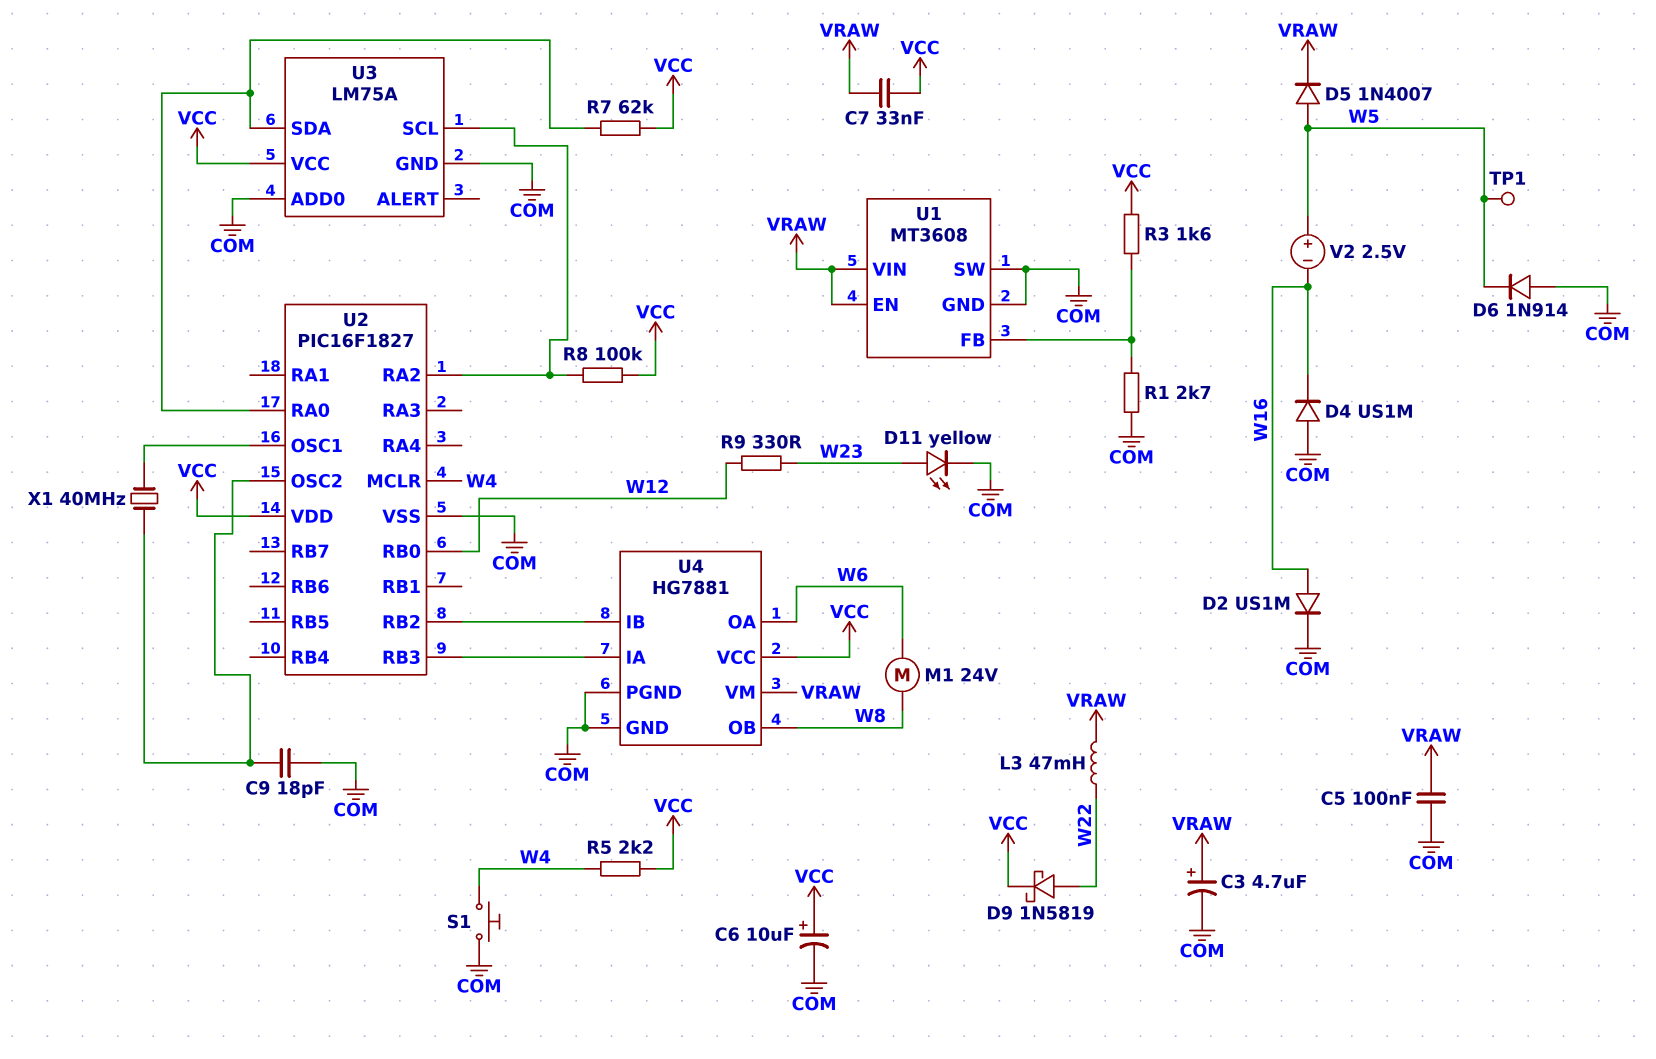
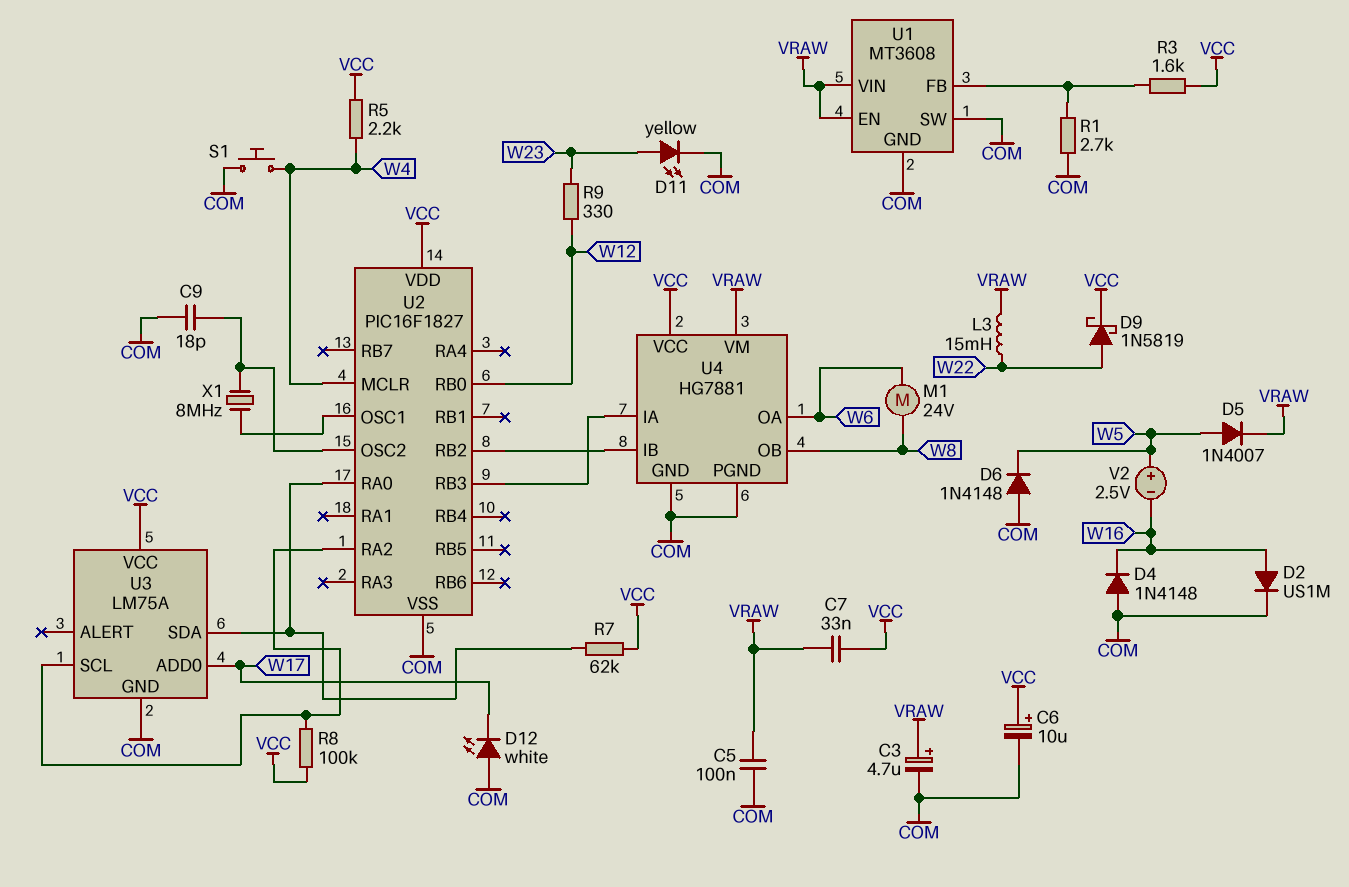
D4: diode US1M (A COM, K W16) -> diode 1N4148 (A COM, K W16)
D6: diode 1N914 (A COM, K W5) -> diode 1N4148 (A COM, K W5)
D12: none -> LED white (A COM, K W17)
L3: 47mH (VRAW, W22) -> 15mH (VRAW, W22)
TP1: test point (W5) -> none
U3 pin ADD0: COM -> W17
X1: 40MHz (U2/OSC1, U2/OSC2) -> 8MHz (U2/OSC1, U2/OSC2)

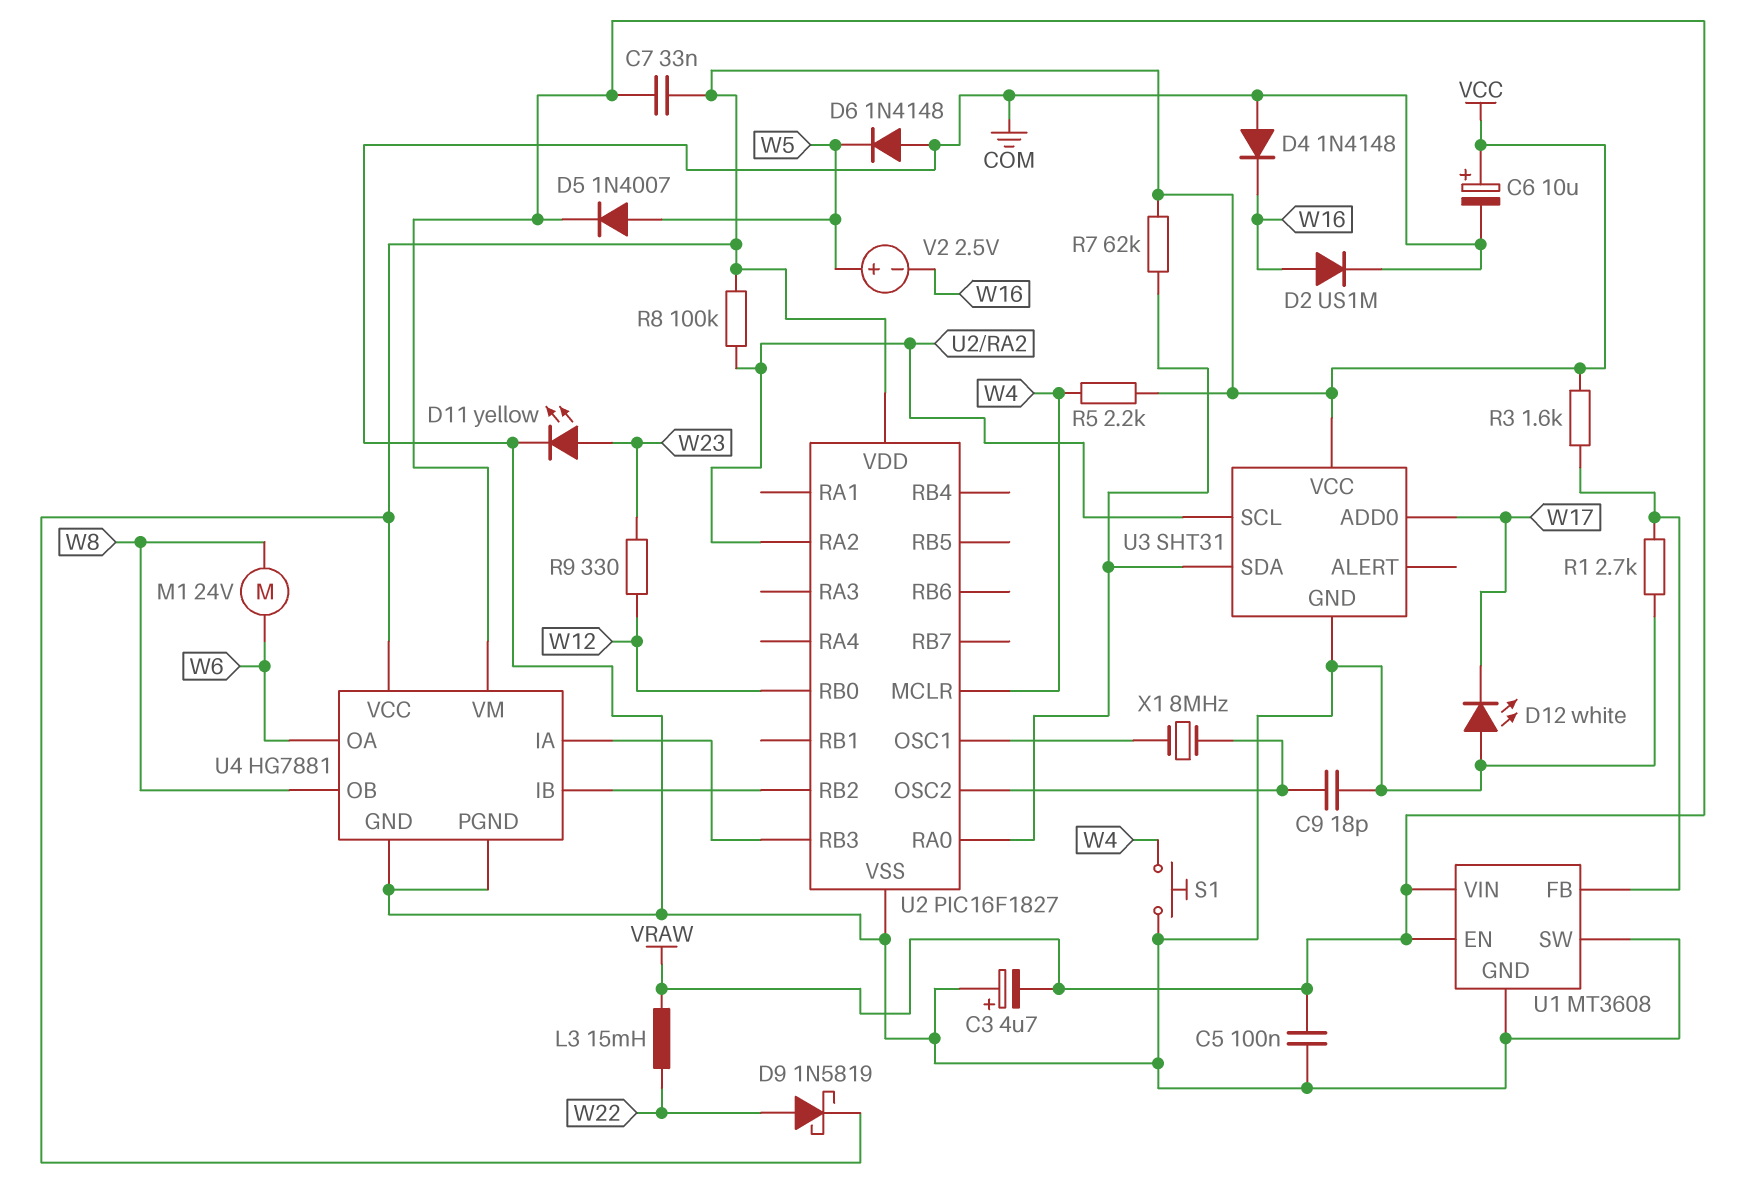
C3: 4.7uF (plus VRAW, minus COM) -> 4.7uF (plus COM, minus VRAW)
U3: LM75A -> SHT31

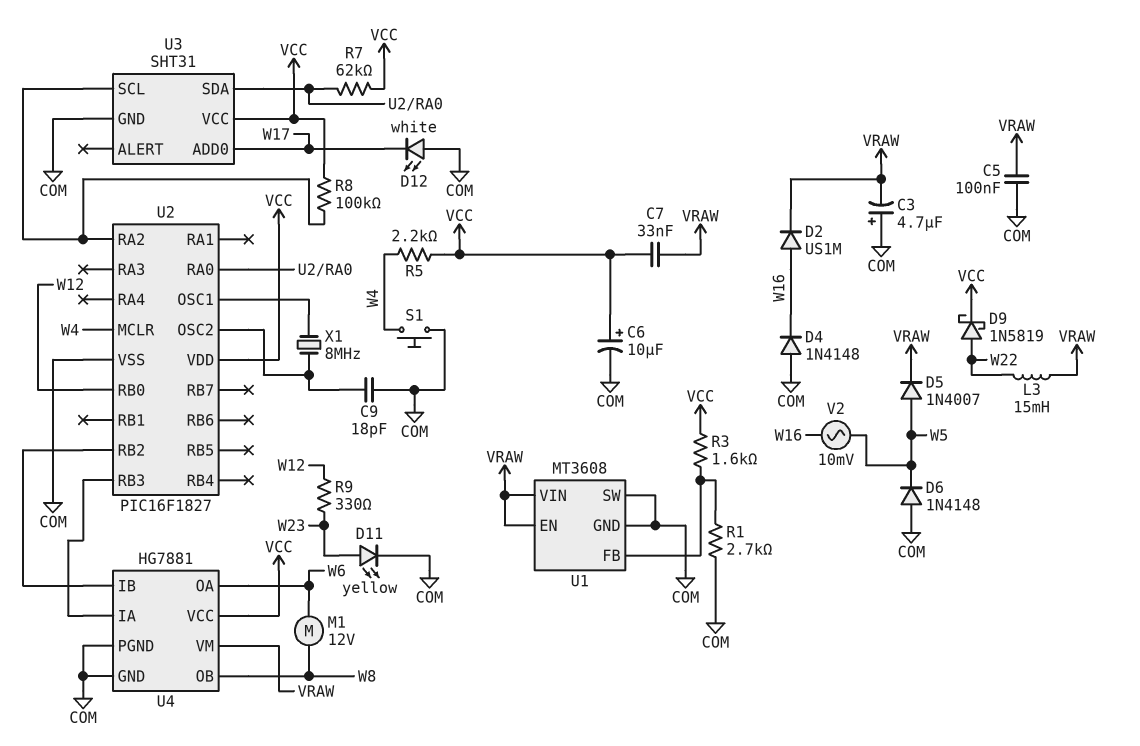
D2: diode US1M (A W16, K COM) -> diode US1M (A W16, K VRAW)
M1: motor 24V (W6, W8) -> motor 12V (W6, W8)
V2: 2.5V (plus W5, minus W16) -> AC 10mV (W5, W16)

